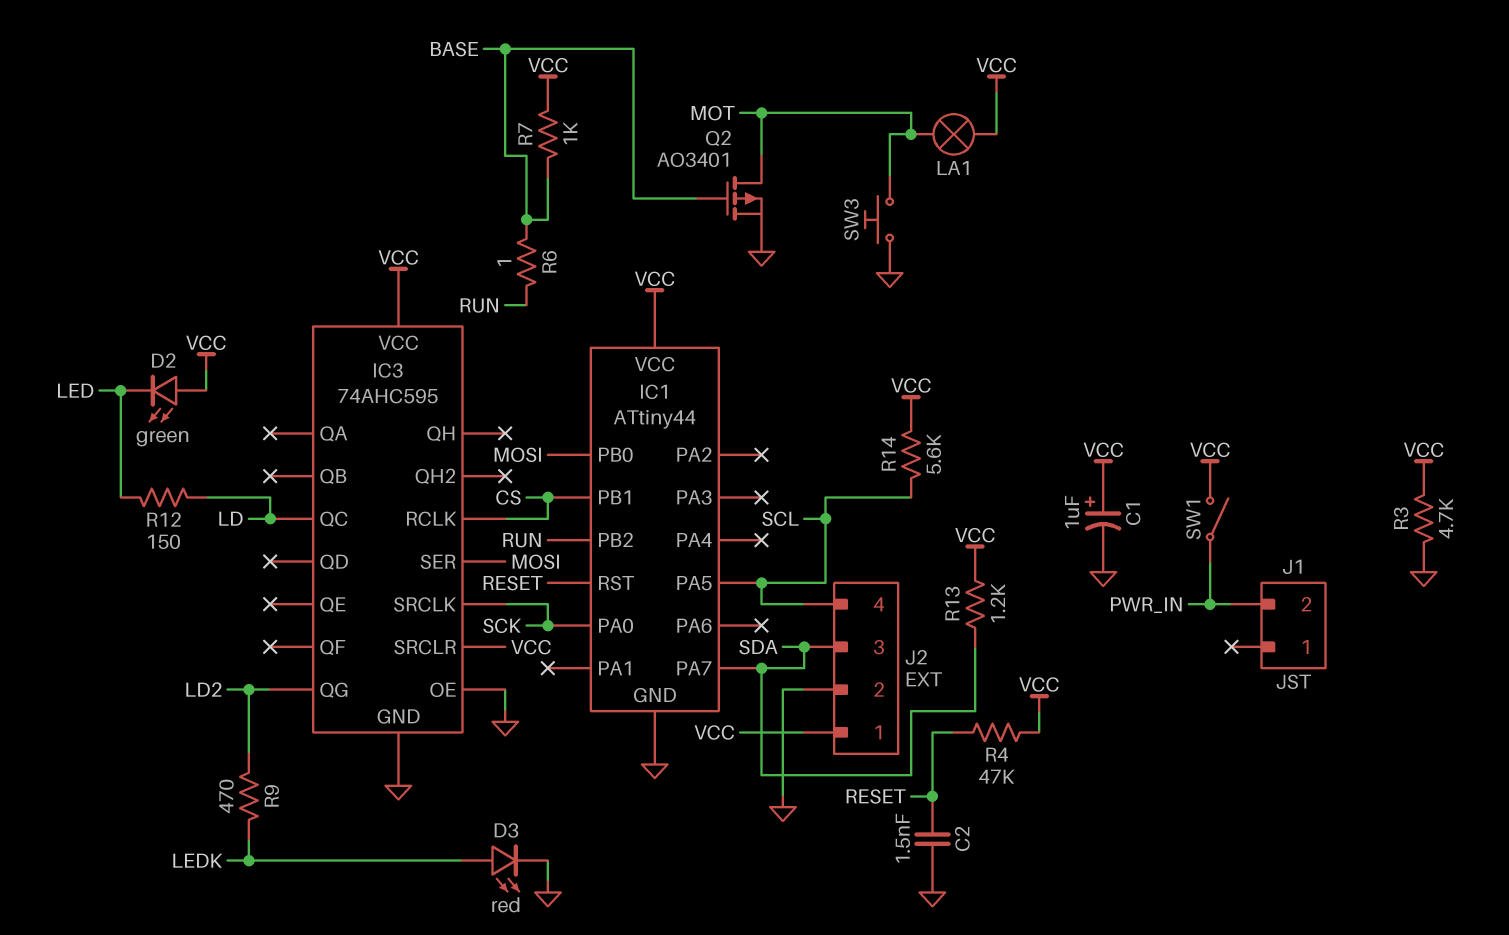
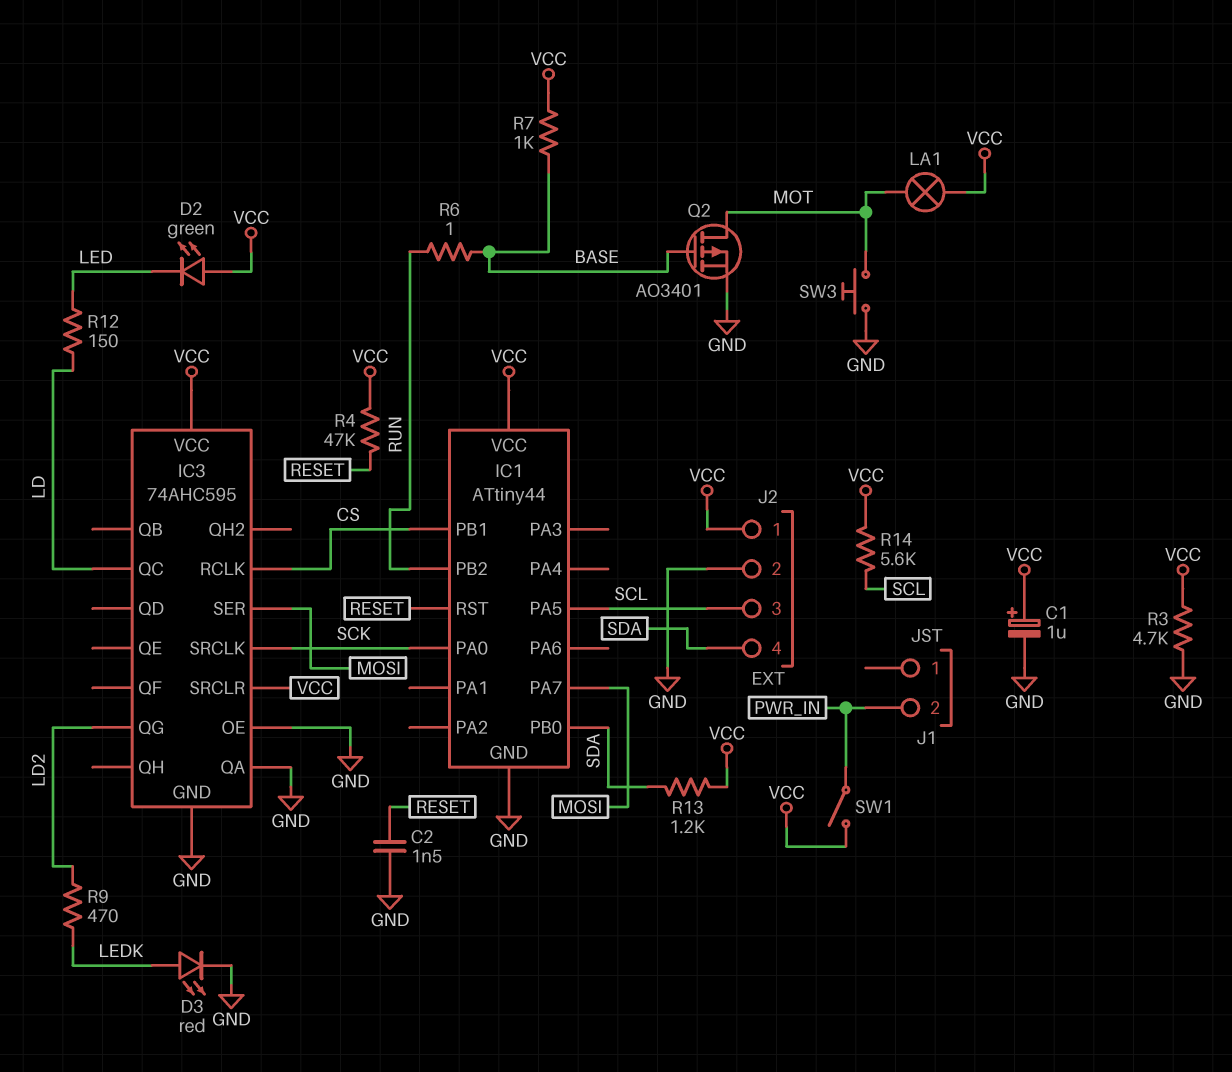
IC1 pin PA7: SDA -> MOSI
IC1 pin PB0: MOSI -> SDA
IC3 pin QA: none -> GND
J2 pin 3: SDA -> SCL
J2 pin 4: SCL -> SDA

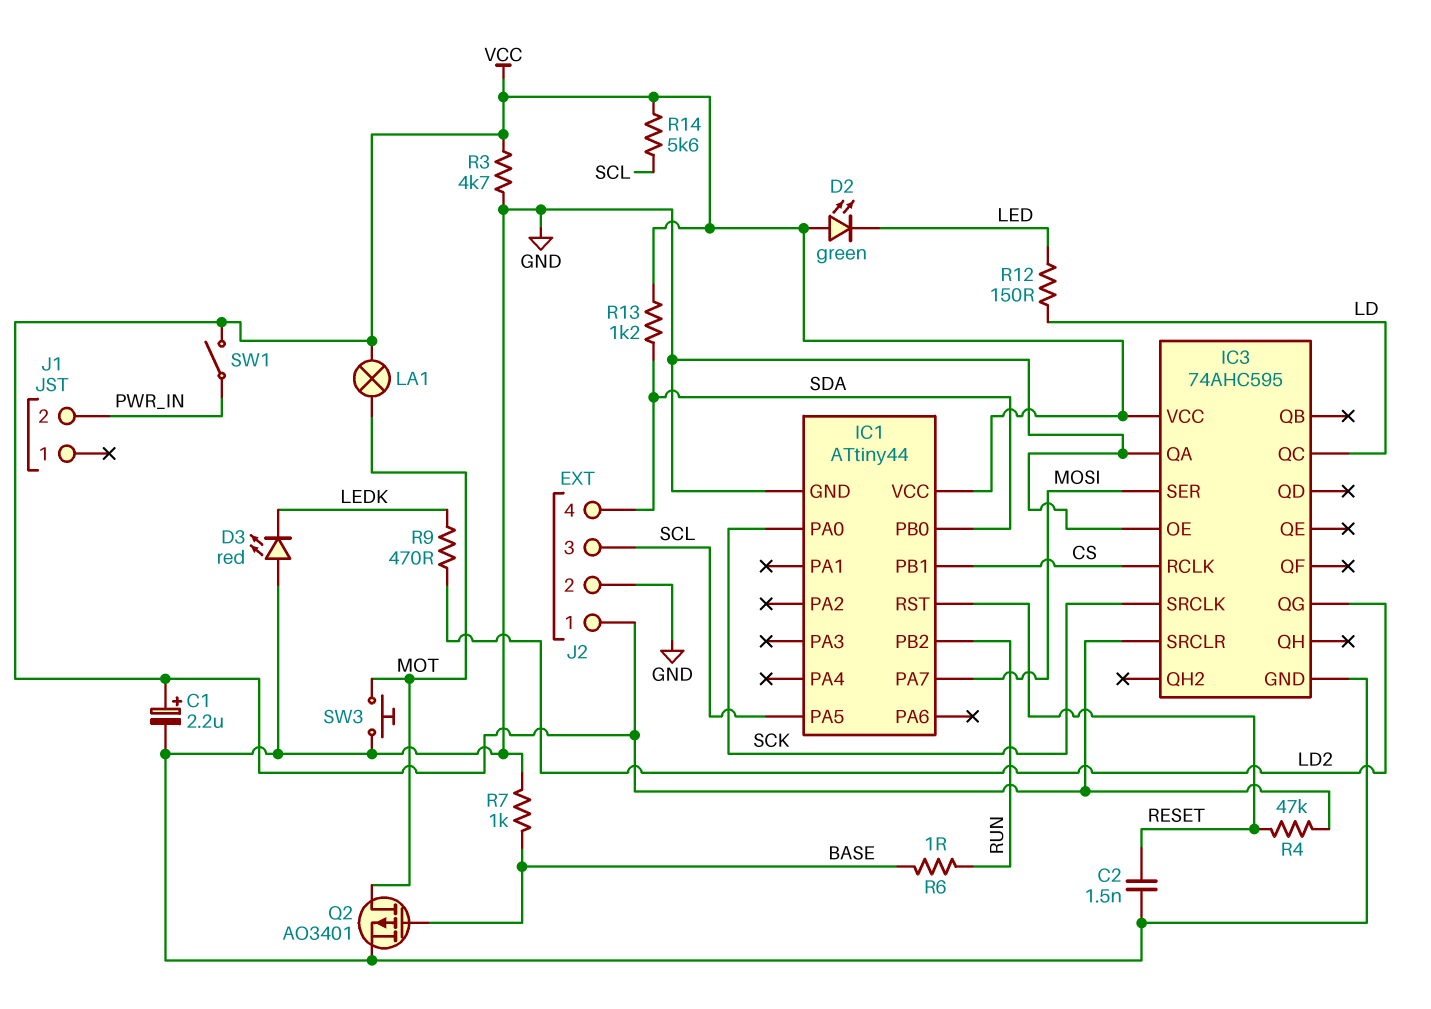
C1: 1uF (plus VCC, minus GND) -> 2.2uF (plus VCC, minus GND)
D3: LED red (A LEDK, K GND) -> LED red (A GND, K LEDK)
R7: 1k (BASE, VCC) -> 1k (BASE, GND)

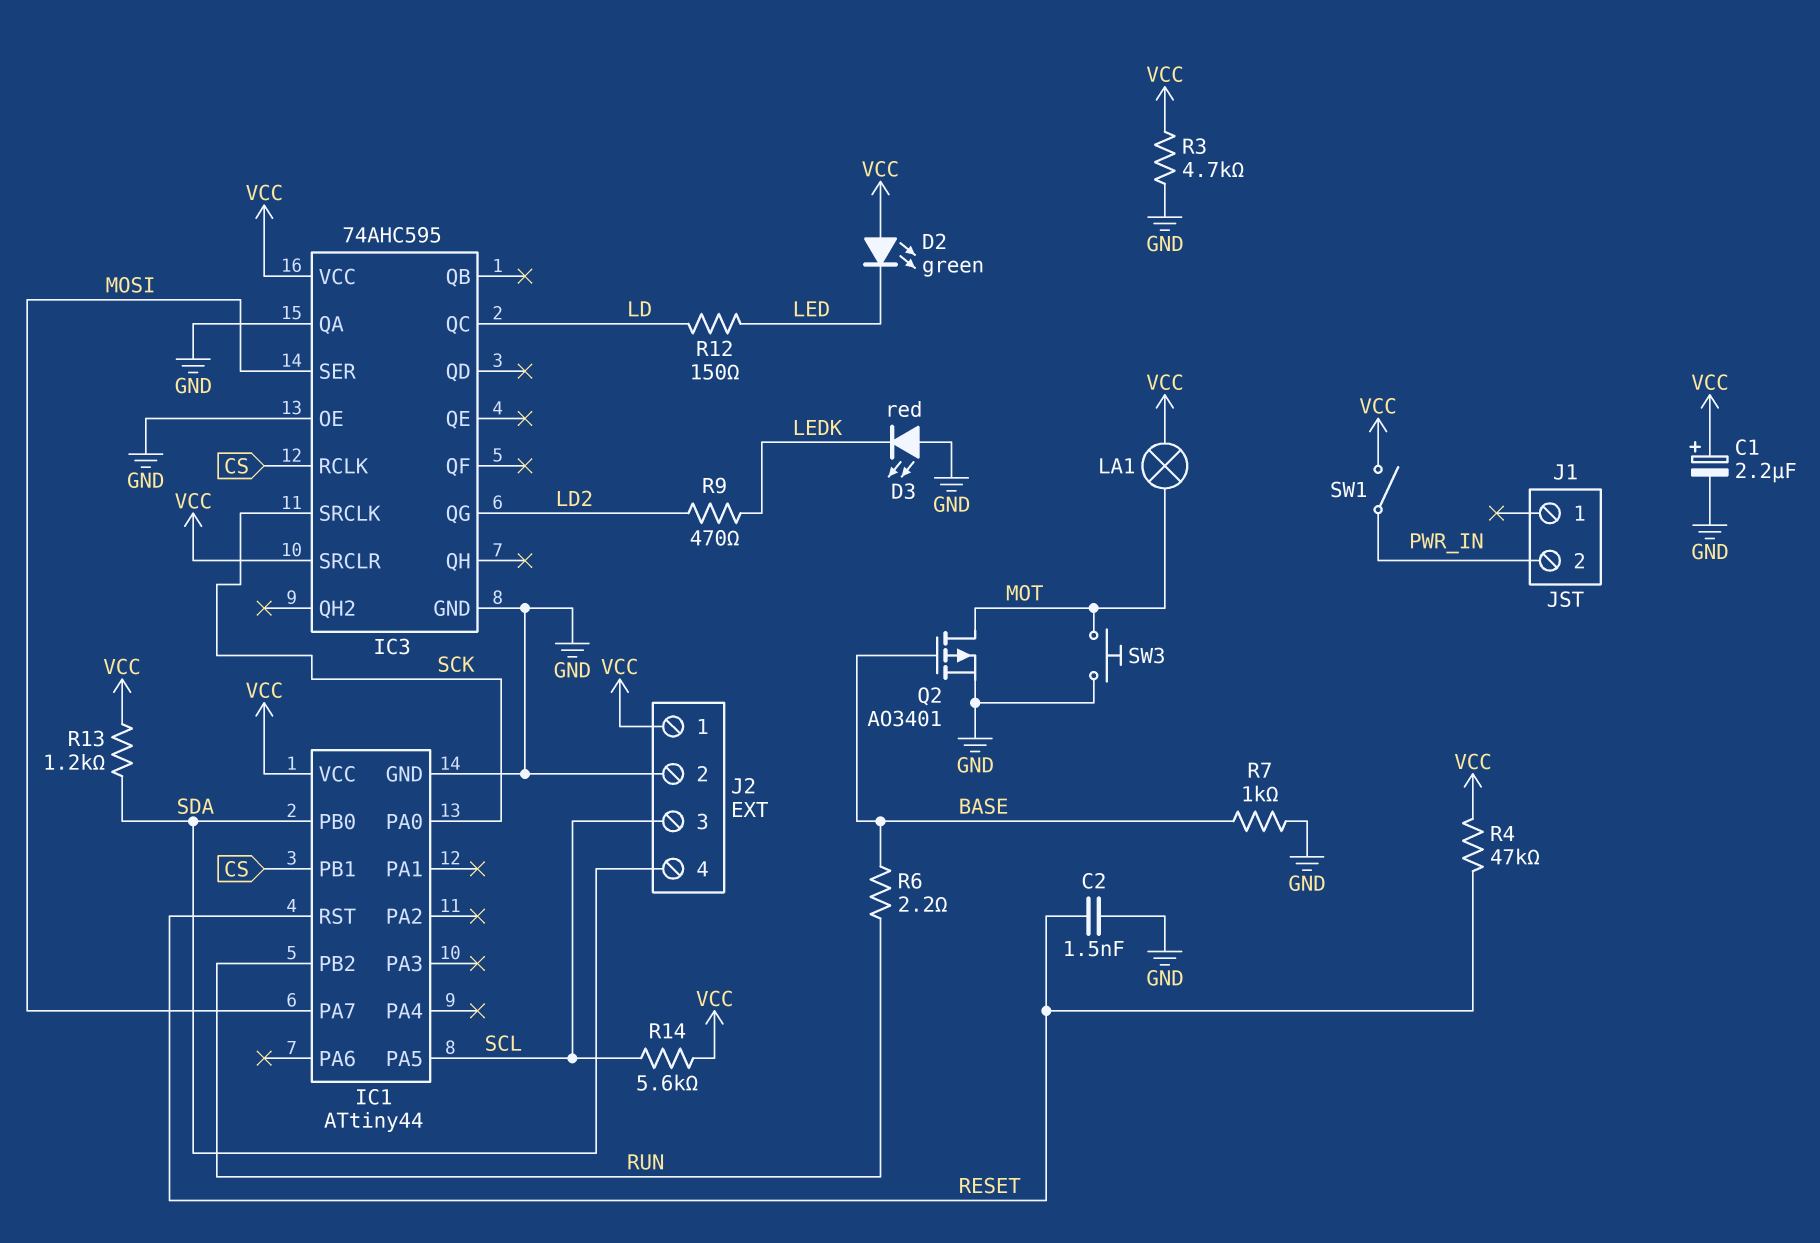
R6: 1 (BASE, RUN) -> 2.2 (BASE, RUN)

